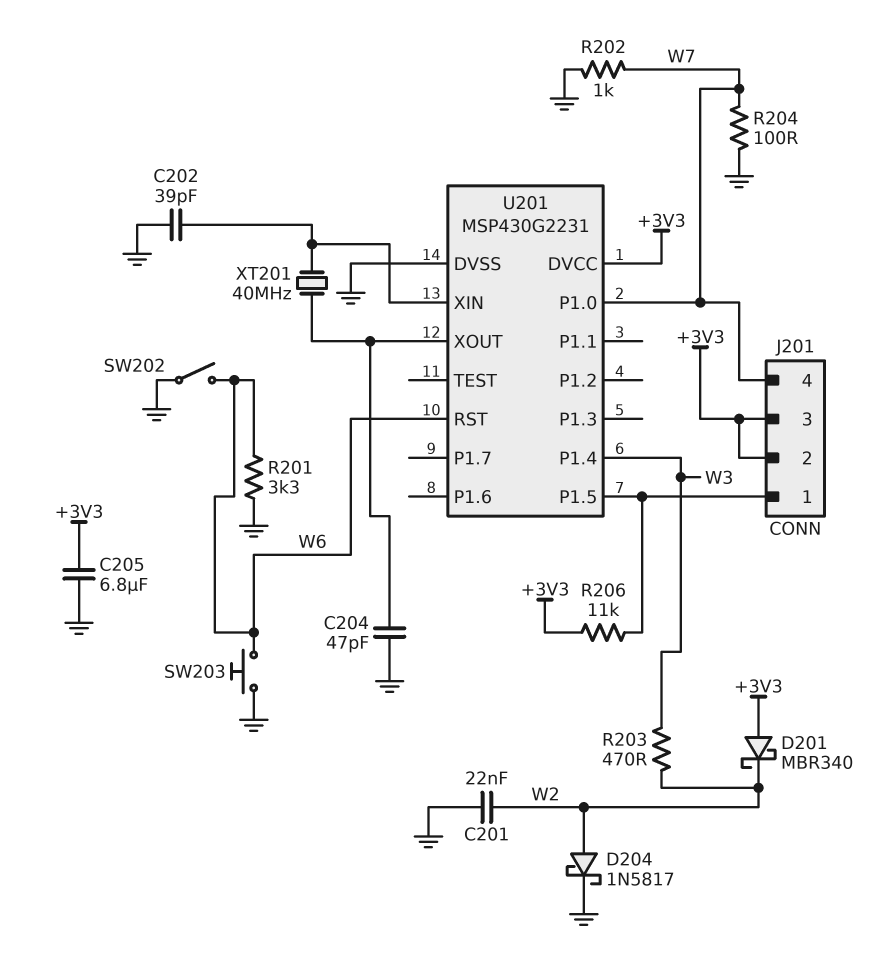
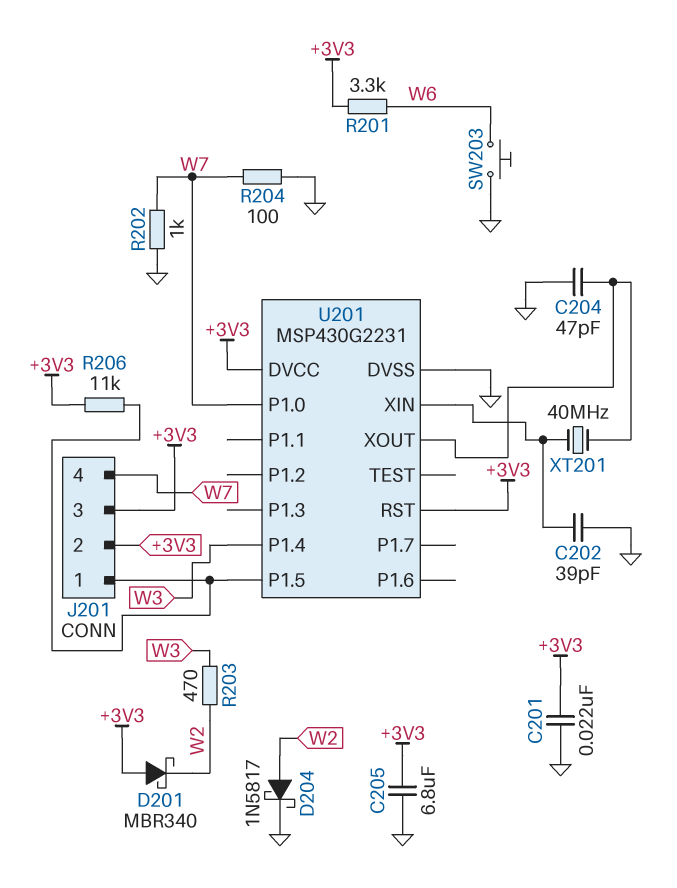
C201: 22nF (GND, W2) -> 22nF (+3V3, GND)
R201: 3.3k (GND, W6) -> 3.3k (+3V3, W6)
SW202: switch (GND, W6) -> none
U201 pin RST: W6 -> +3V3

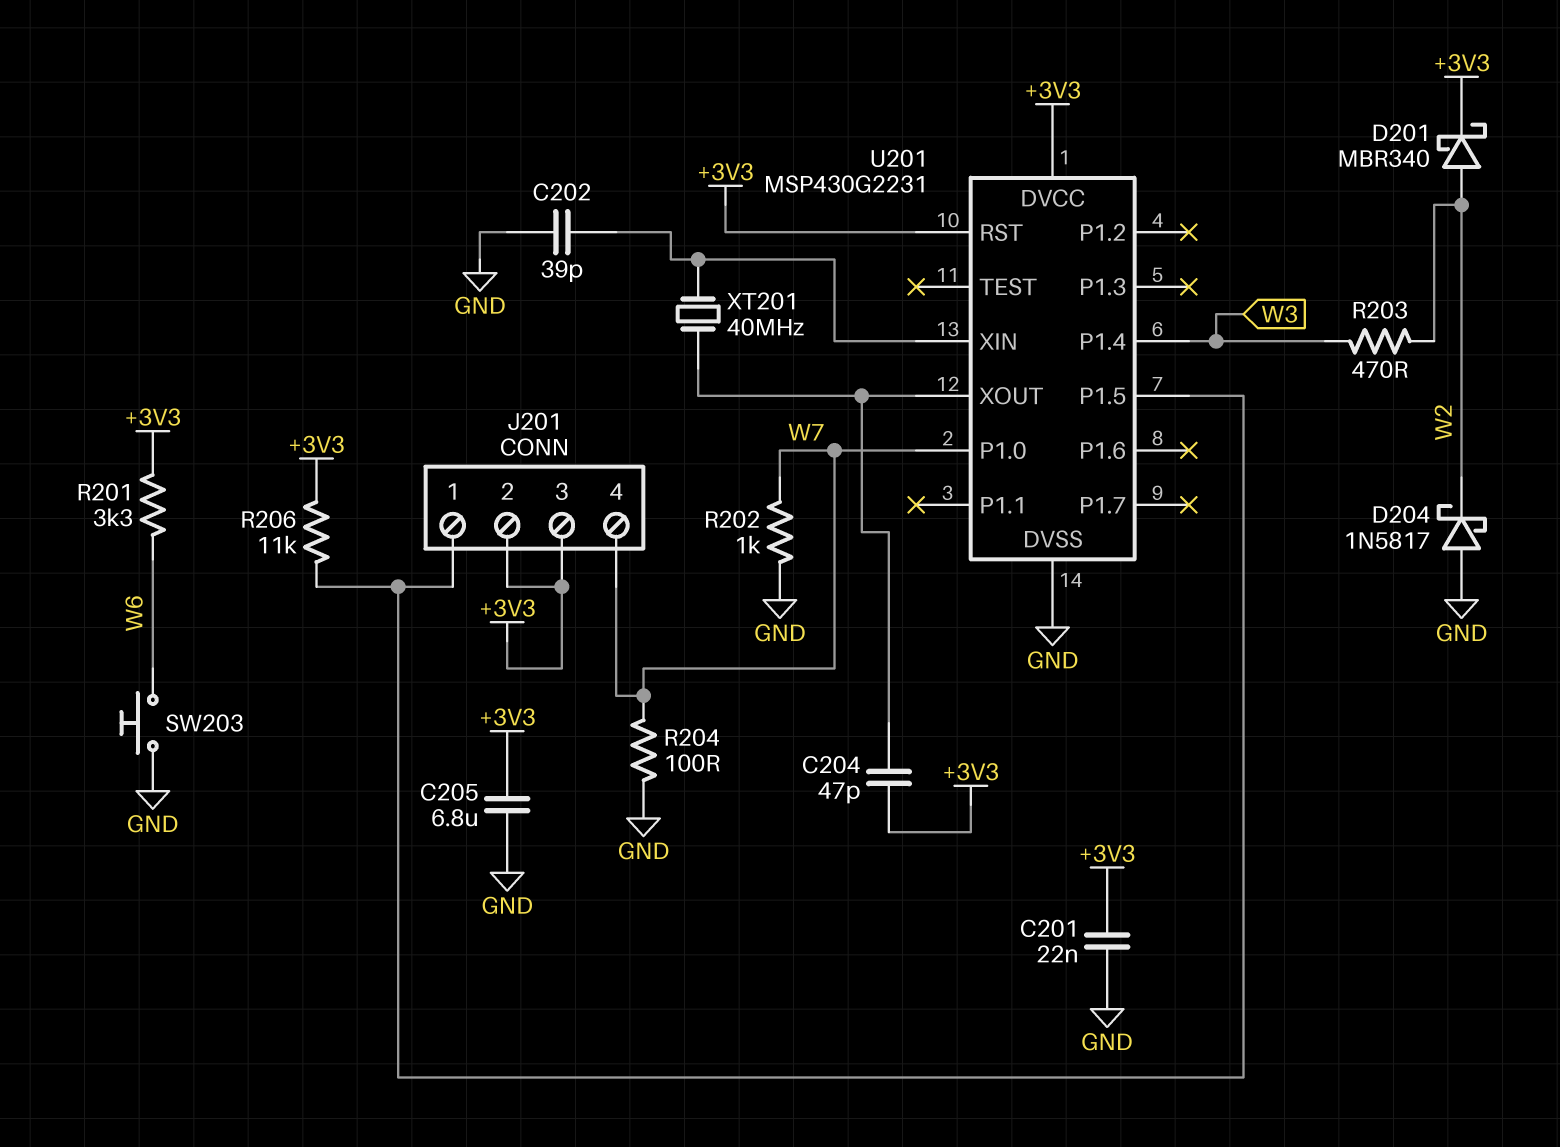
C204: 47pF (GND, U201/XOUT) -> 47pF (+3V3, U201/XOUT)
D201: schottky MBR340 (A +3V3, K W2) -> schottky MBR340 (A W2, K +3V3)
D204: schottky 1N5817 (A W2, K GND) -> schottky 1N5817 (A GND, K W2)

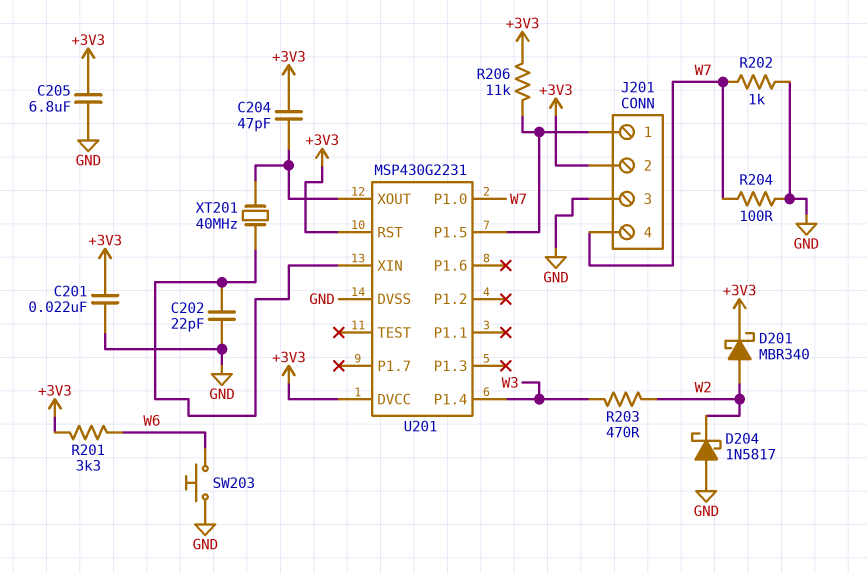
C202: 39pF (GND, U201/XIN) -> 22pF (GND, U201/XIN)
J201 pin 3: +3V3 -> GND

